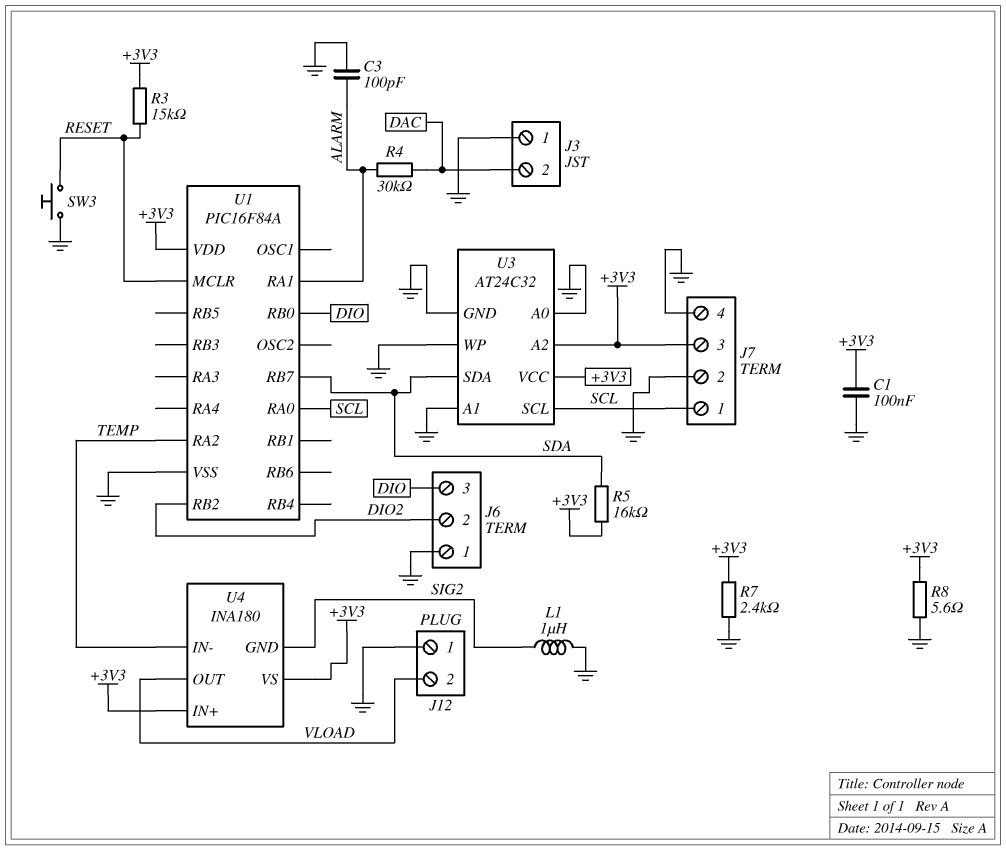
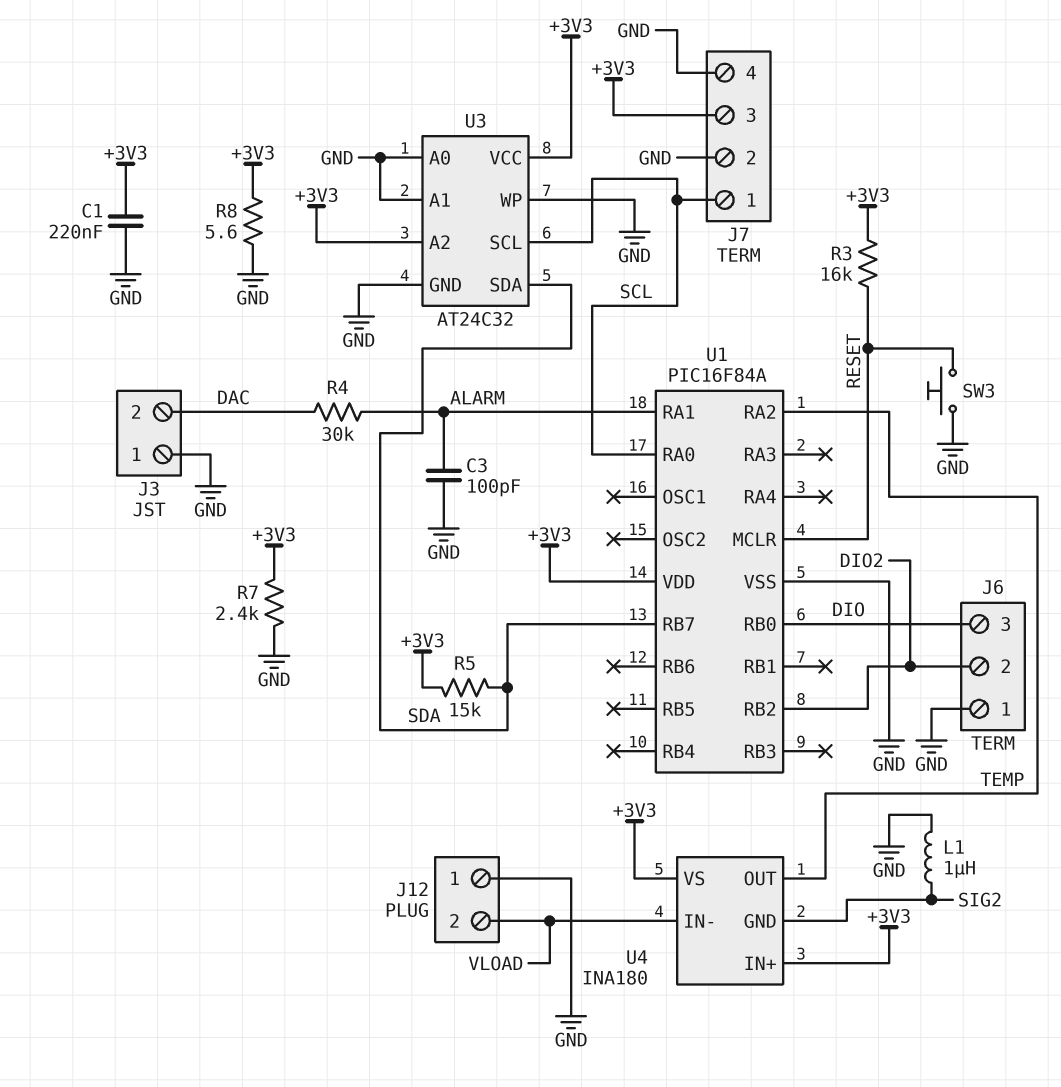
C1: 100nF (+3V3, GND) -> 220nF (+3V3, GND)
R3: 15k (+3V3, RESET) -> 16k (+3V3, RESET)
R5: 16k (+3V3, SDA) -> 15k (+3V3, SDA)
U4 pin IN-: TEMP -> VLOAD
U4 pin OUT: VLOAD -> TEMP

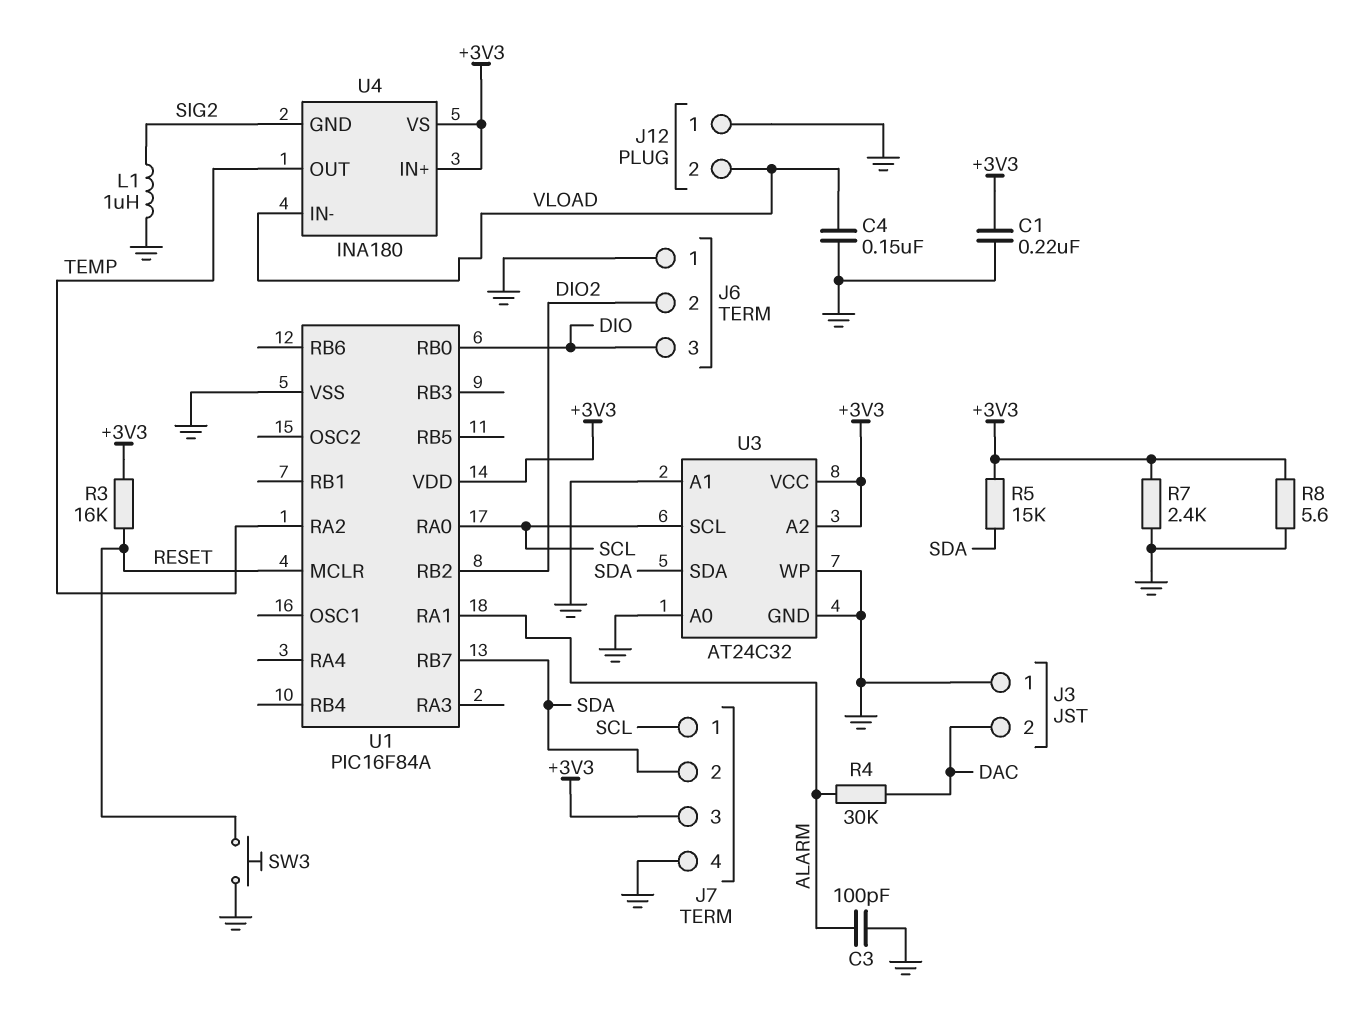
C4: none -> 150nF (GND, VLOAD)
J7 pin 2: GND -> SDA

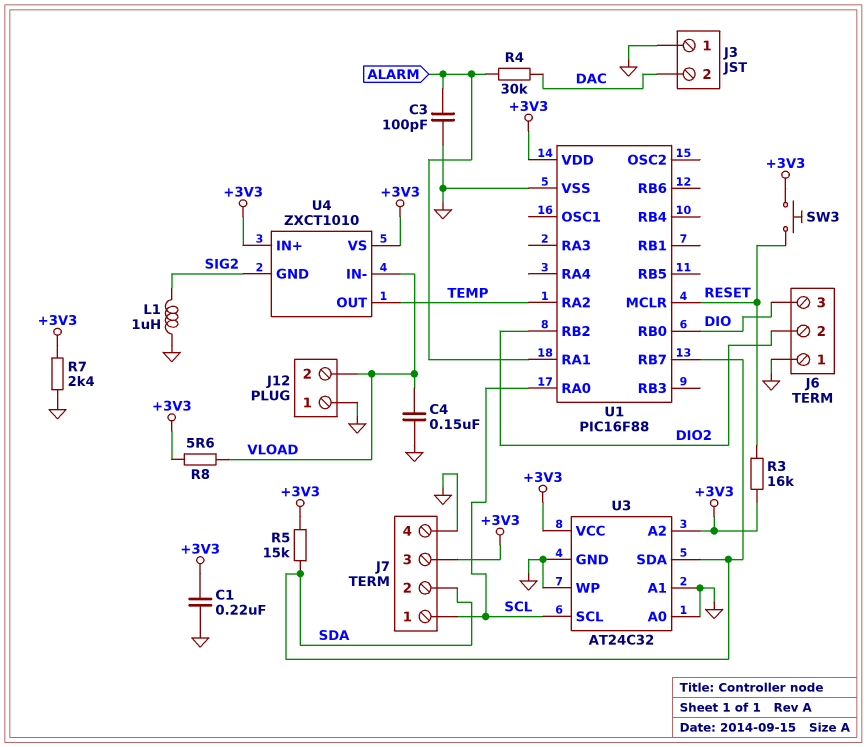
R8: 5.6 (+3V3, GND) -> 5.6 (+3V3, VLOAD)
SW3: button (GND, RESET) -> button (+3V3, RESET)
U1: PIC16F84A -> PIC16F88
U4: INA180 -> ZXCT1010

